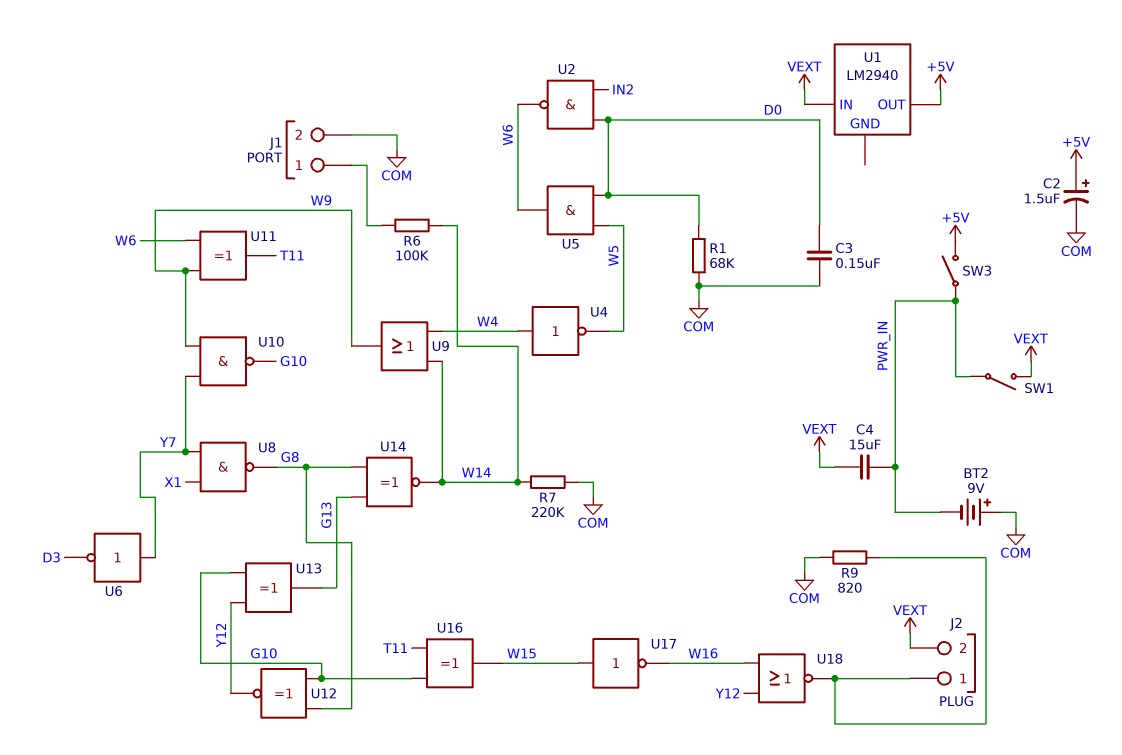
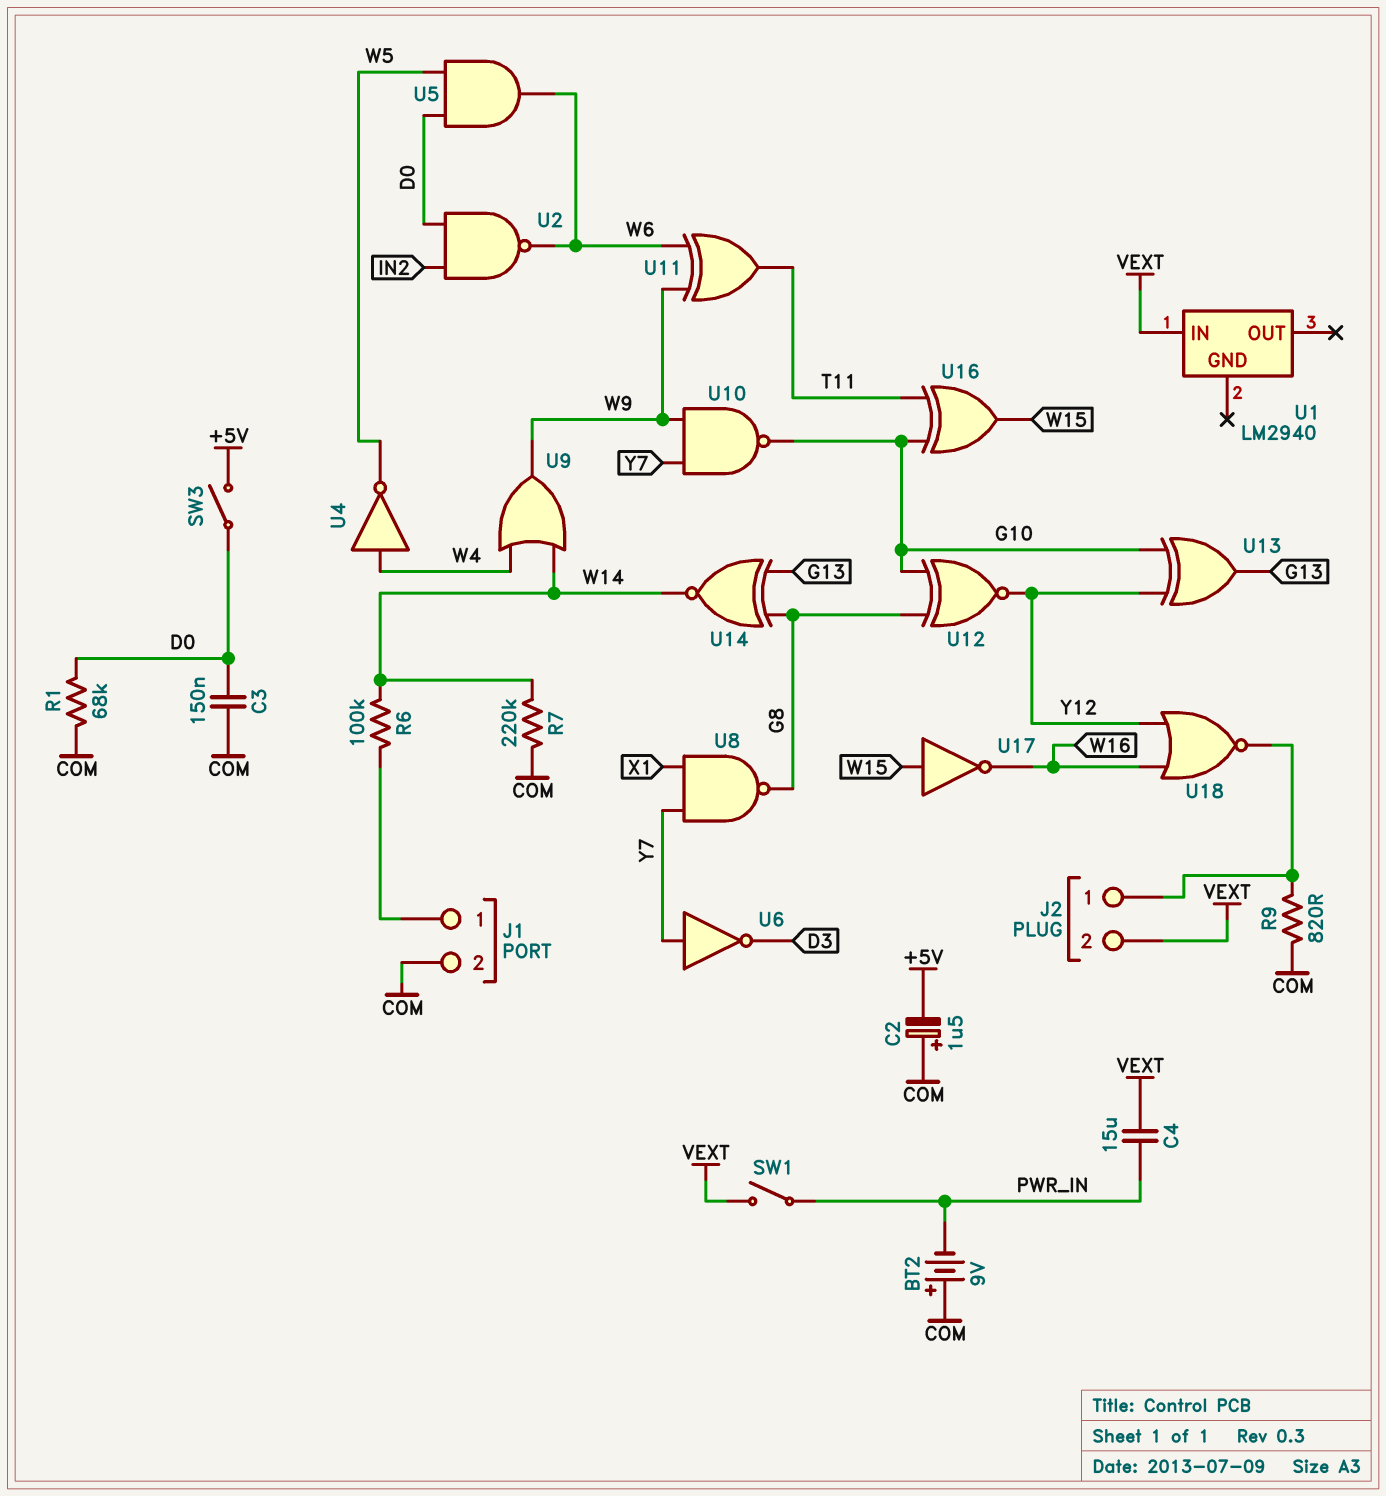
C2: 1.5uF (plus +5V, minus COM) -> 1.5uF (plus COM, minus +5V)
SW3: switch (+5V, PWR_IN) -> switch (+5V, D0)
U1 pin OUT: +5V -> none

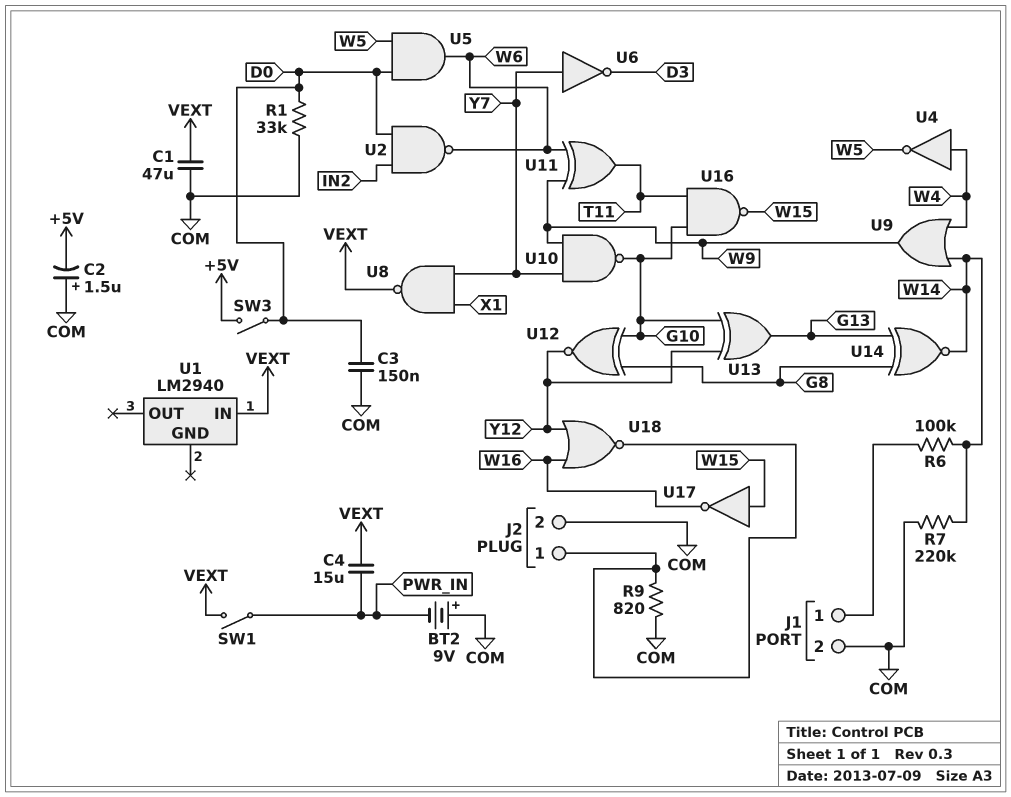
C1: none -> 47uF (COM, VEXT)
J2 pin 2: VEXT -> COM
R1: 68k (COM, D0) -> 33k (COM, D0)
U8: NAND (in X1, in Y7, out G8) -> NAND (in X1, in Y7, out VEXT)
U16: XOR (in G10, in T11, out W15) -> NAND (in G10, in T11, out W15)

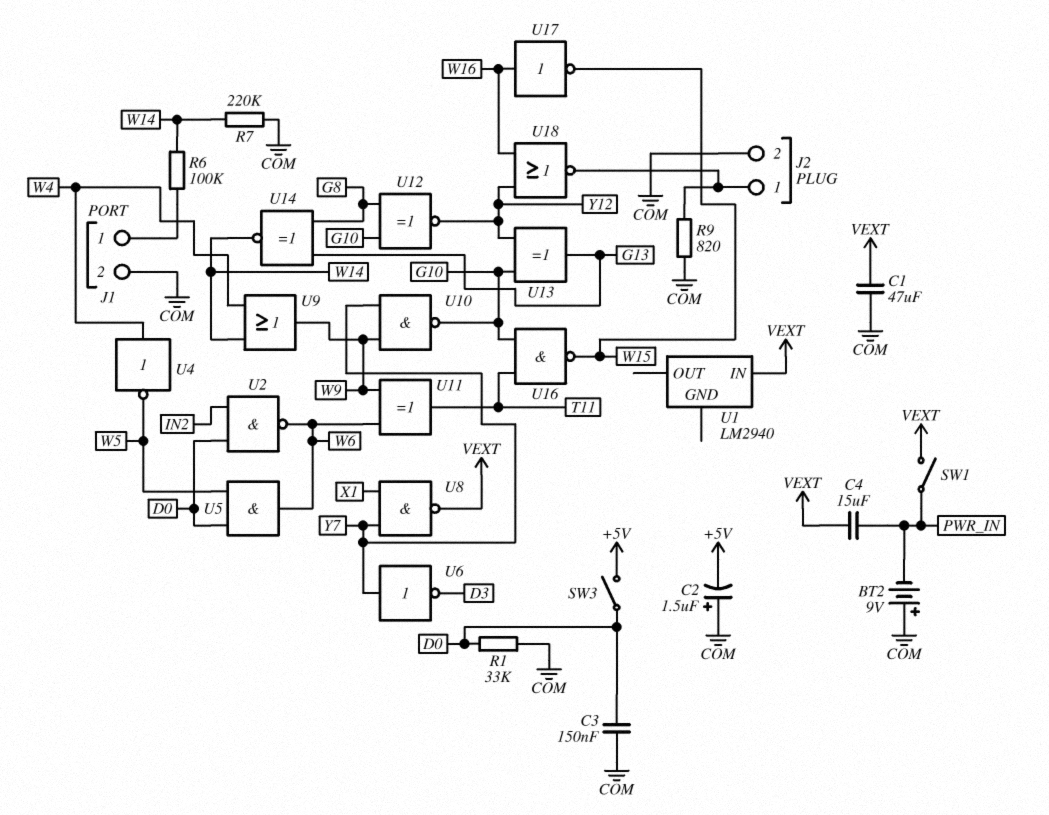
U17: NOT (in W15, out W16) -> NOT (in W16, out W15)

